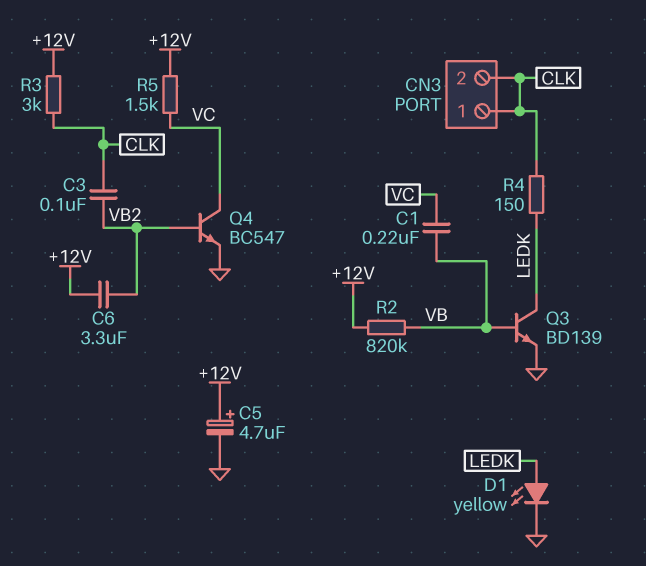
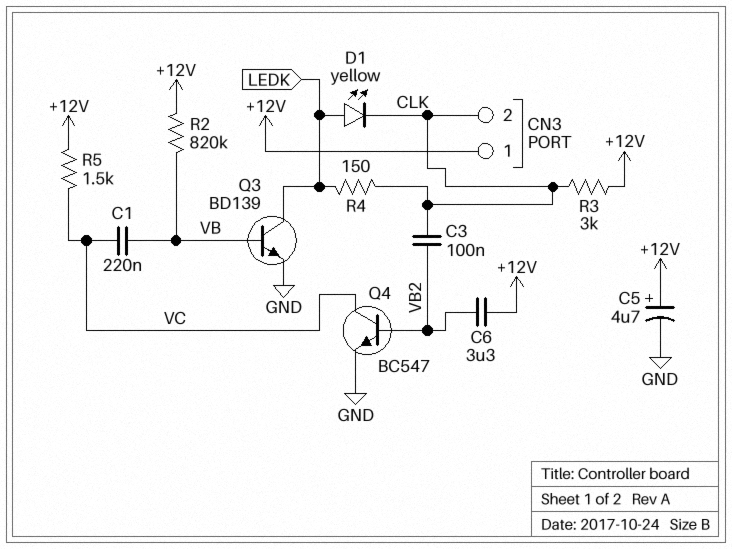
CN3 pin 1: CLK -> +12V
D1: LED yellow (A LEDK, K GND) -> LED yellow (A LEDK, K CLK)

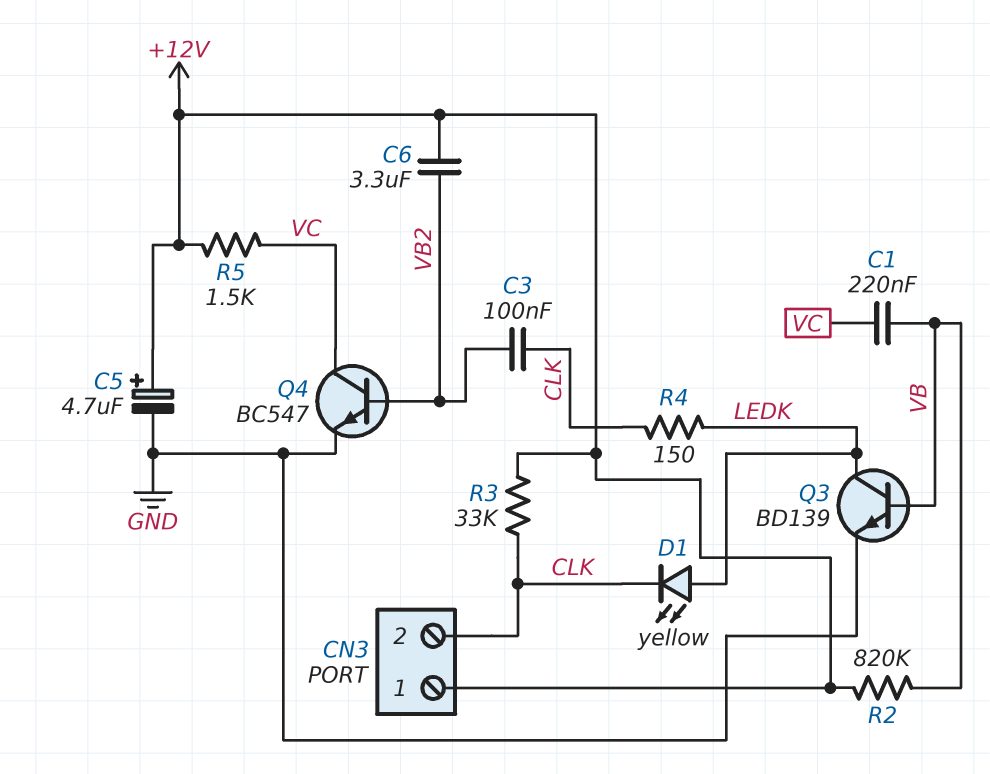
R3: 3k (+12V, CLK) -> 33k (+12V, CLK)

